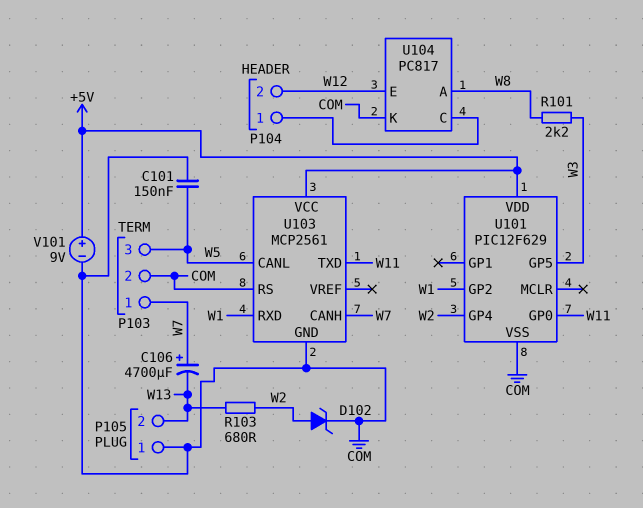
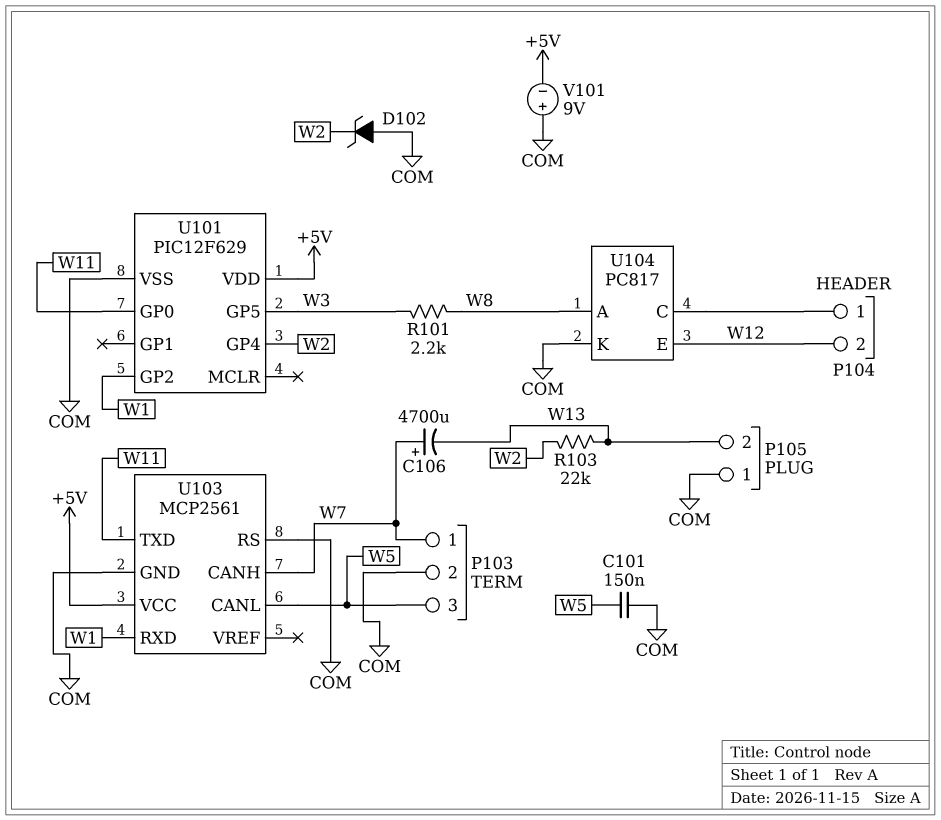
D102: zener (A W2, K COM) -> zener (A COM, K W2)
R103: 680 (W2, W13) -> 22k (W2, W13)
V101: 9V (plus +5V, minus COM) -> 9V (plus COM, minus +5V)

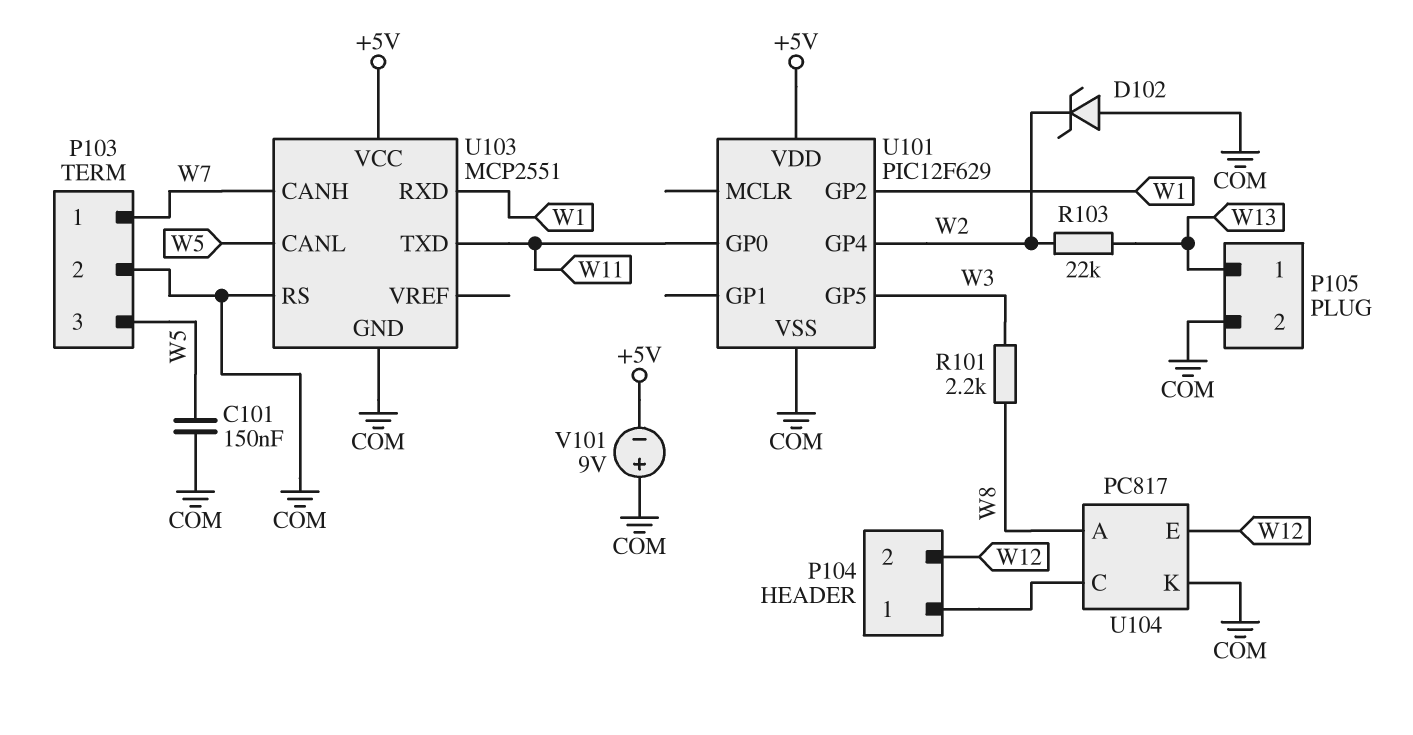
C106: 4700uF (plus W7, minus W13) -> none
P105 pin 1: COM -> W13
P105 pin 2: W13 -> COM
U103: MCP2561 -> MCP2551

